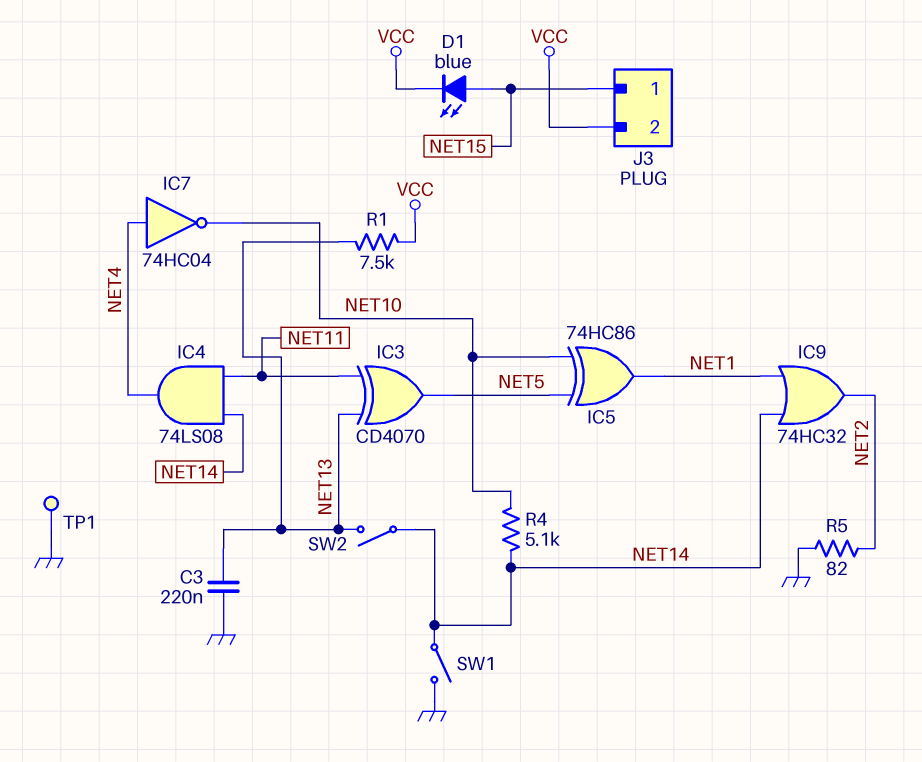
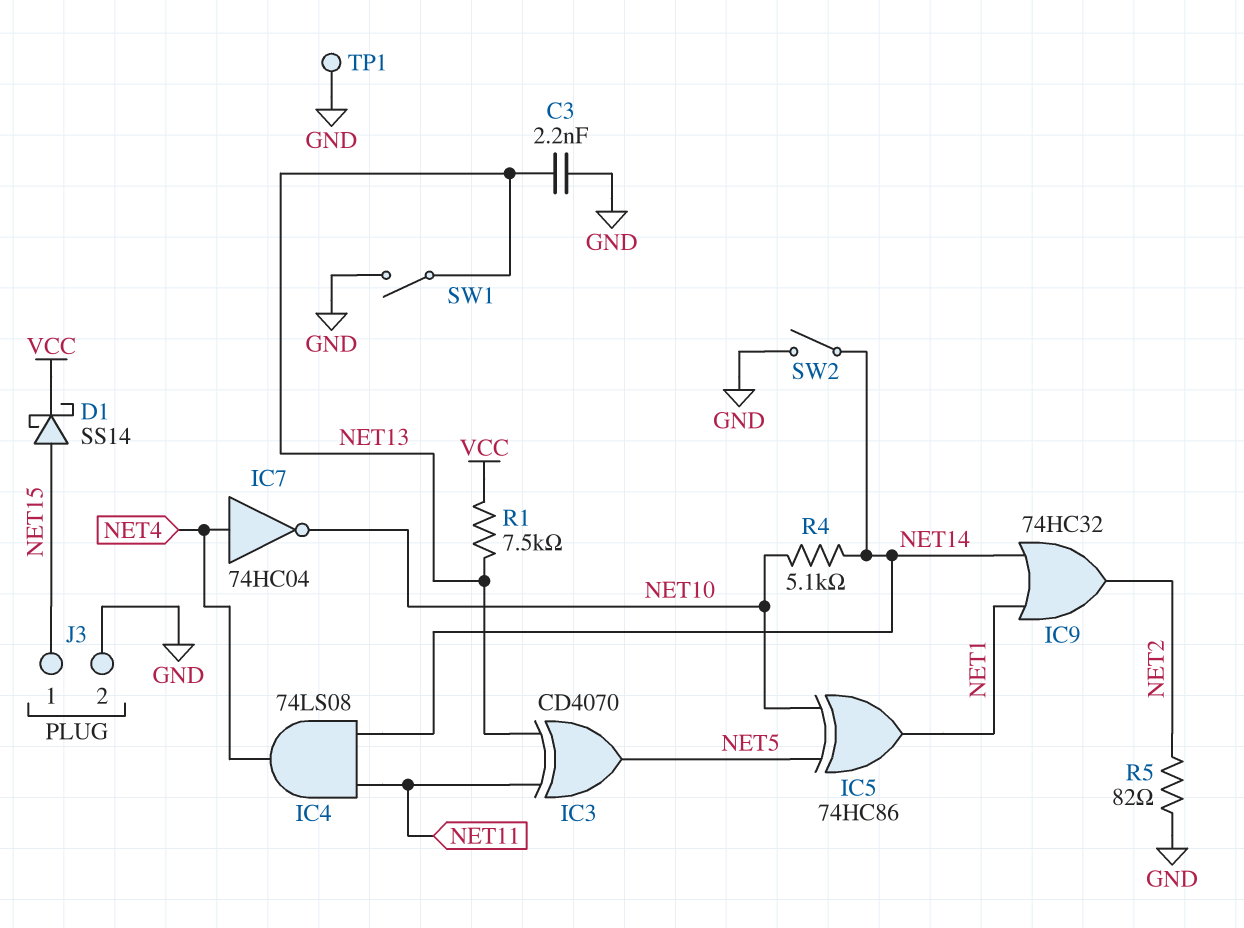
C3: 220nF (GND, NET13) -> 2.2nF (GND, NET13)
D1: LED blue (A NET15, K VCC) -> schottky SS14 (A NET15, K VCC)
J3 pin 2: VCC -> GND
SW1: switch (GND, NET14) -> switch (GND, NET13)
SW2: switch (NET13, NET14) -> switch (GND, NET14)

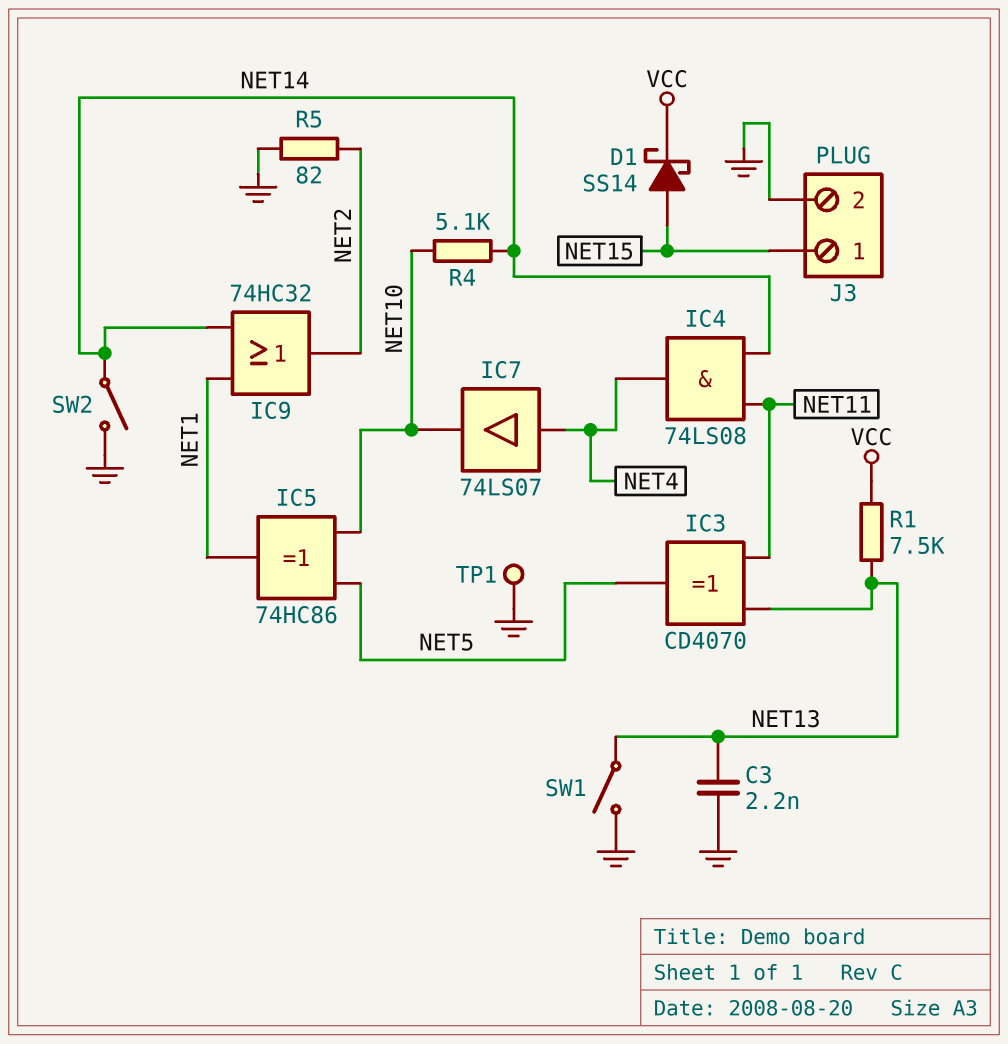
IC7: NOT 74HC04 (in NET4, out NET10) -> buffer 74LS07 (in NET4, out NET10)

